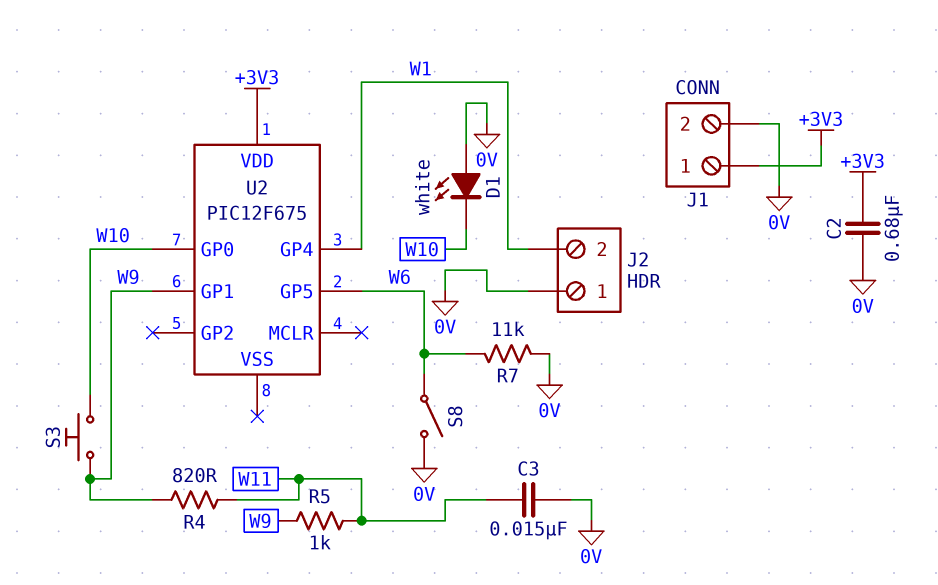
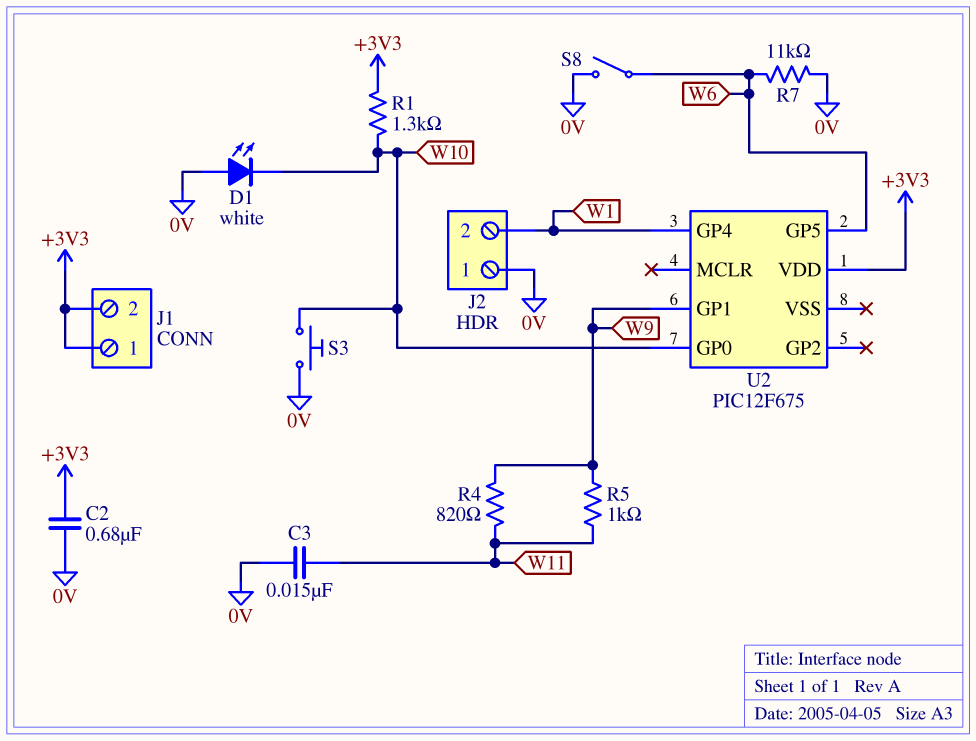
J1 pin 2: 0V -> +3V3
R1: none -> 1.3k (+3V3, W10)
S3: button (W9, W10) -> button (0V, W10)

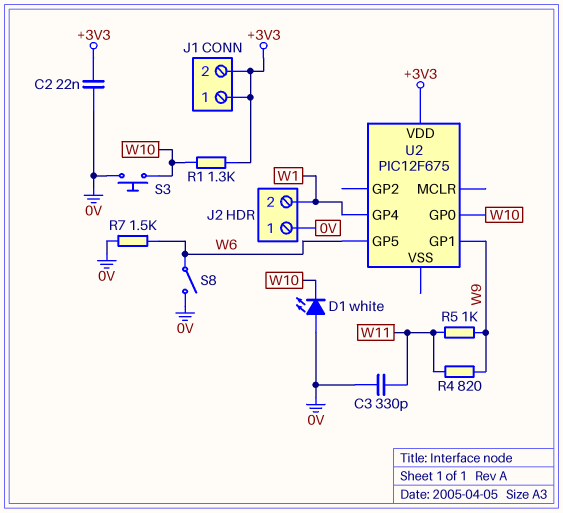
C2: 680nF (+3V3, 0V) -> 22nF (+3V3, 0V)
C3: 15nF (0V, W11) -> 330pF (0V, W11)
R7: 11k (0V, W6) -> 1.5k (0V, W6)

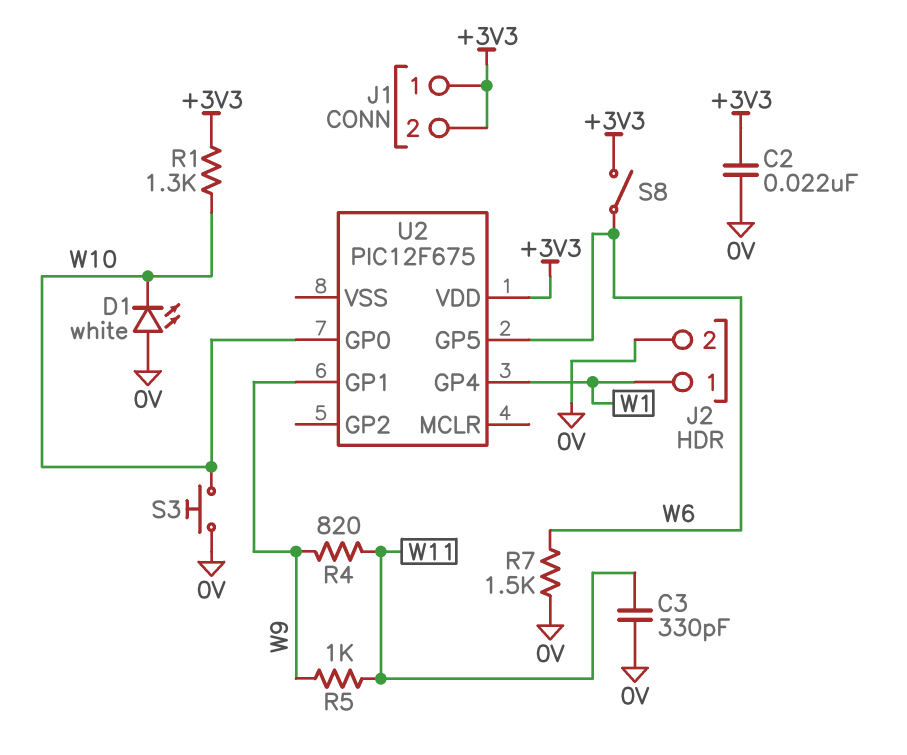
J2 pin 1: 0V -> W1
J2 pin 2: W1 -> 0V
S8: switch (0V, W6) -> switch (+3V3, W6)

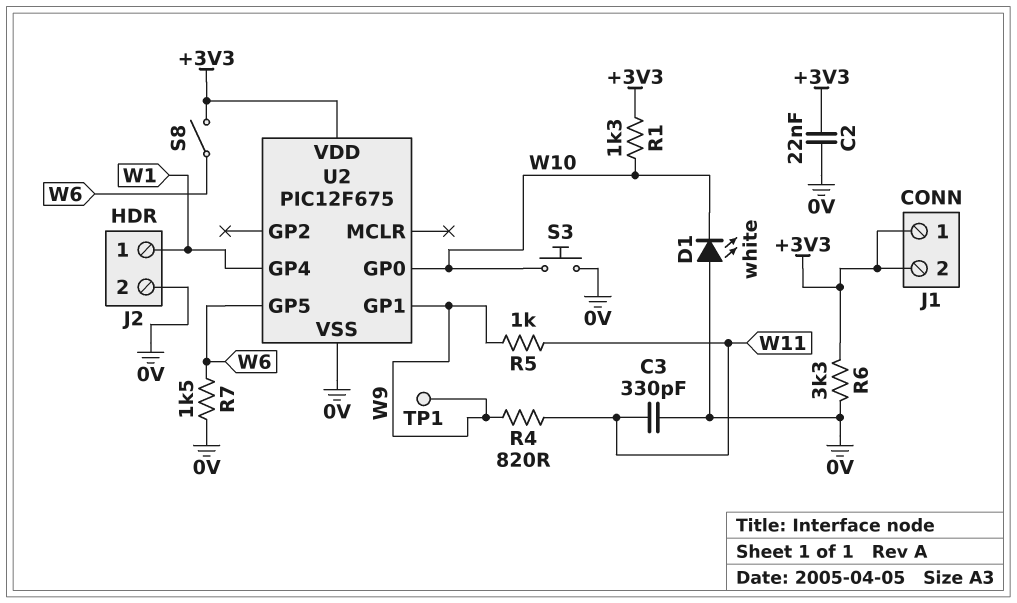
R6: none -> 3.3k (+3V3, 0V)
TP1: none -> test point (W9)
U2 pin VSS: none -> 0V

